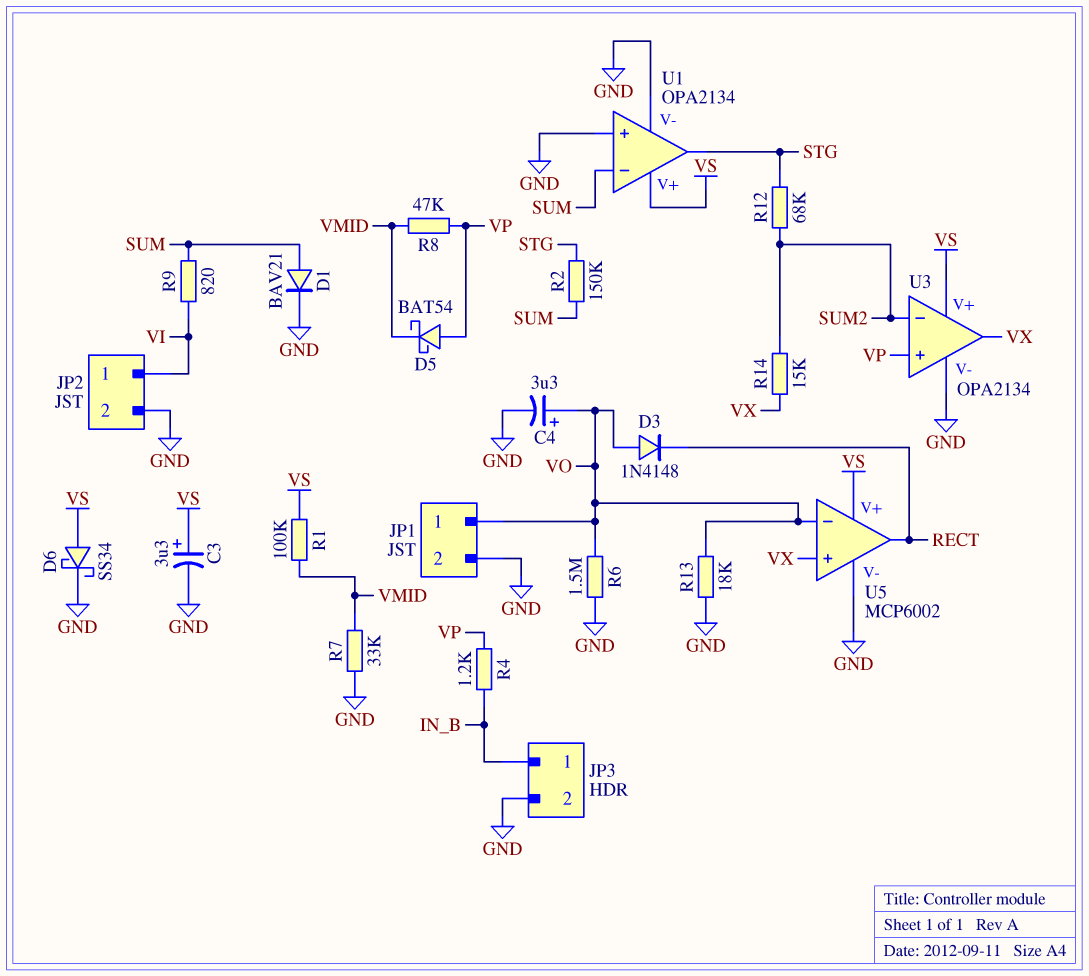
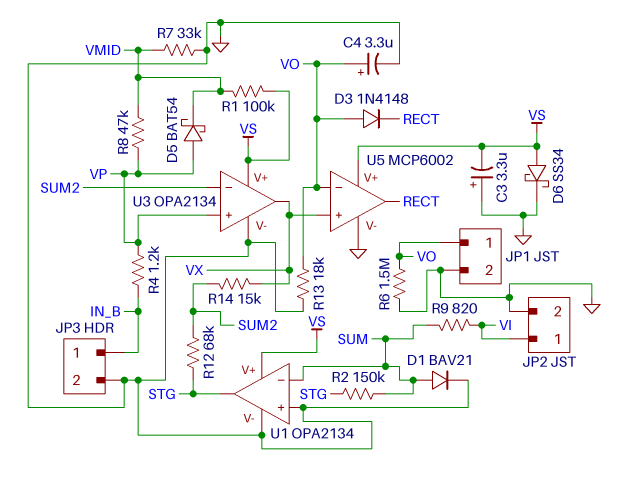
C3: 3.3uF (plus VS, minus GND) -> 3.3uF (plus GND, minus VS)

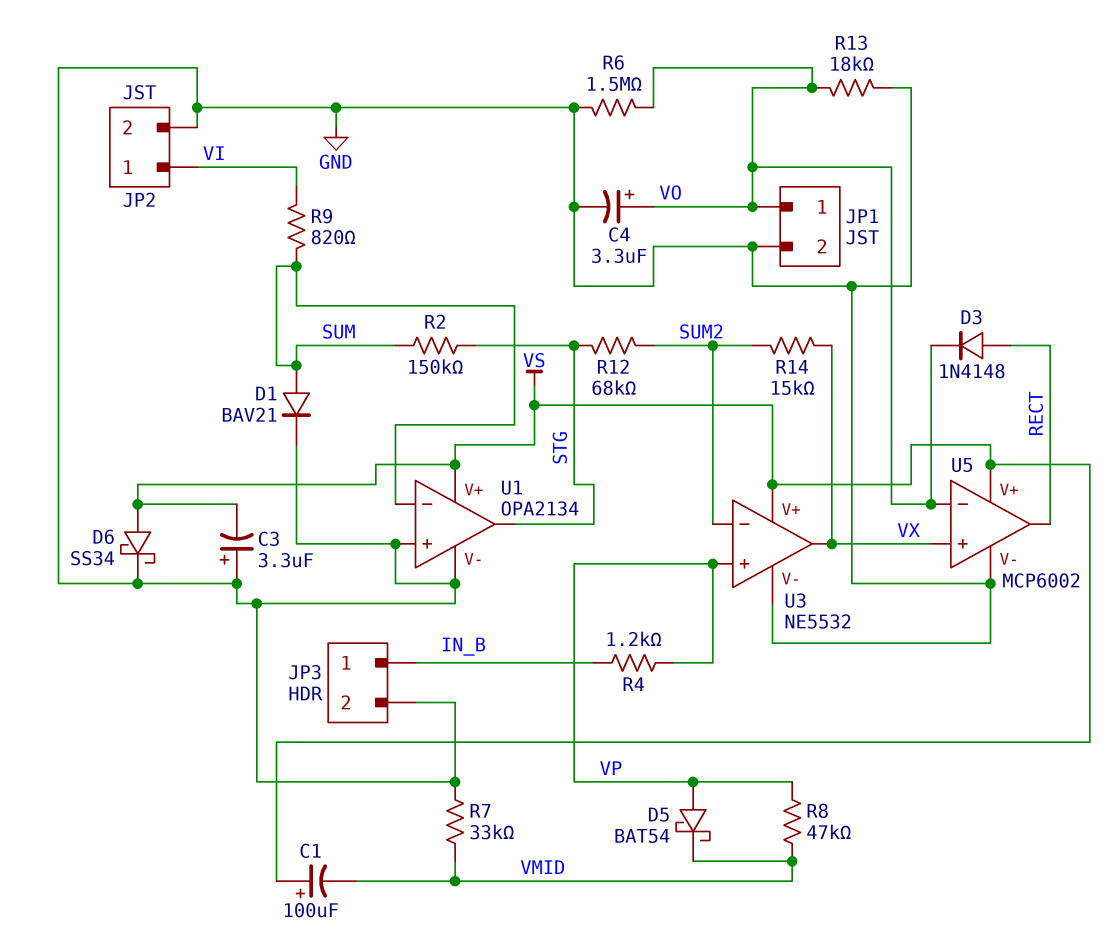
C1: none -> 100uF (plus VS, minus VMID)
D3: diode 1N4148 (A VO, K RECT) -> diode 1N4148 (A RECT, K VO)
R1: 100k (VMID, VS) -> none
U3: OPA2134 -> NE5532

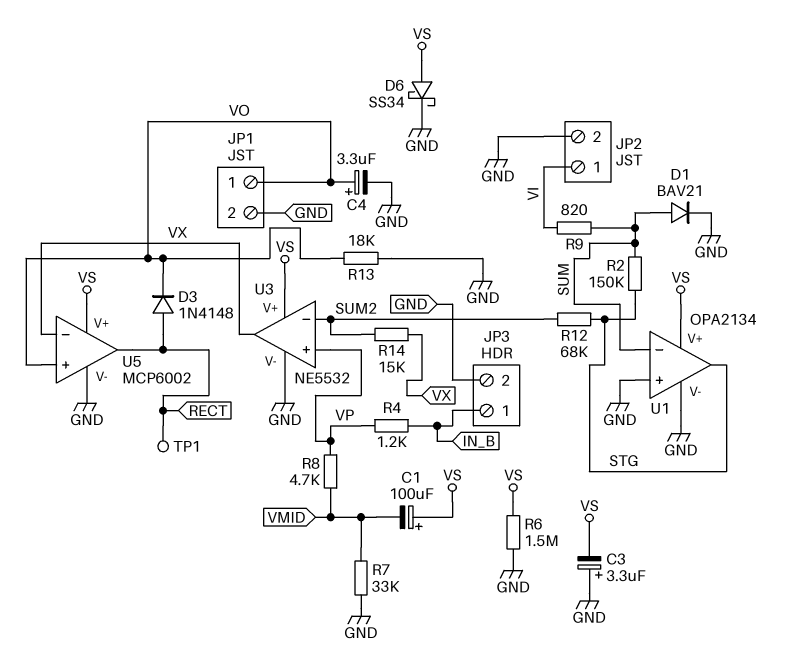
D5: schottky BAT54 (A VP, K VMID) -> none
R6: 1.5M (GND, VO) -> 1.5M (GND, VS)
R8: 47k (VMID, VP) -> 4.7k (VMID, VP)
TP1: none -> test point (RECT)
U5 pin in+: VX -> VO
U5 pin in-: VO -> VX

